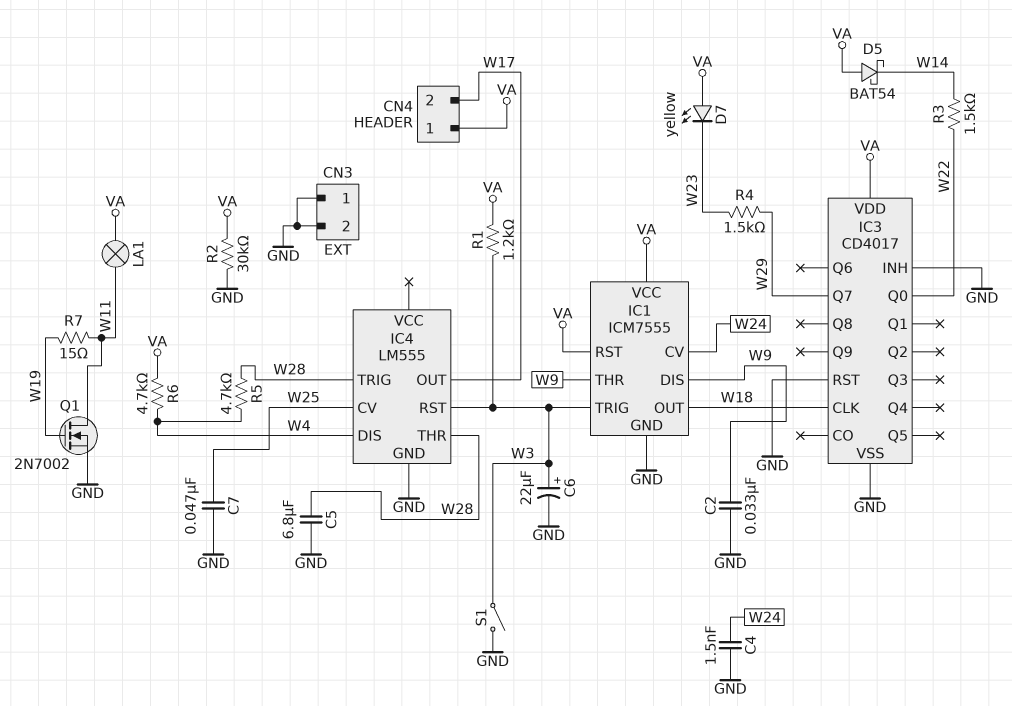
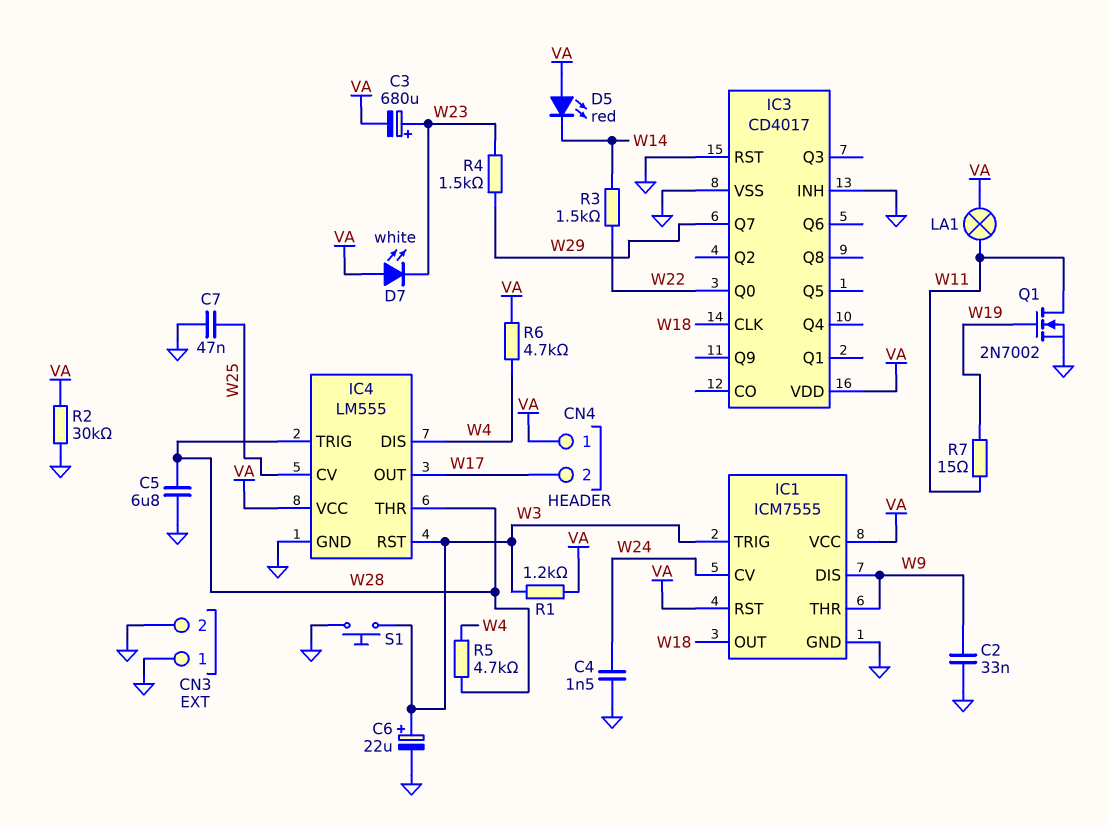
C3: none -> 680uF (plus W23, minus VA)
D5: schottky BAT54 (A VA, K W14) -> LED red (A VA, K W14)
D7: LED yellow (A VA, K W23) -> LED white (A VA, K W23)
IC4 pin VCC: none -> VA
S1: switch (GND, W3) -> button (GND, W3)

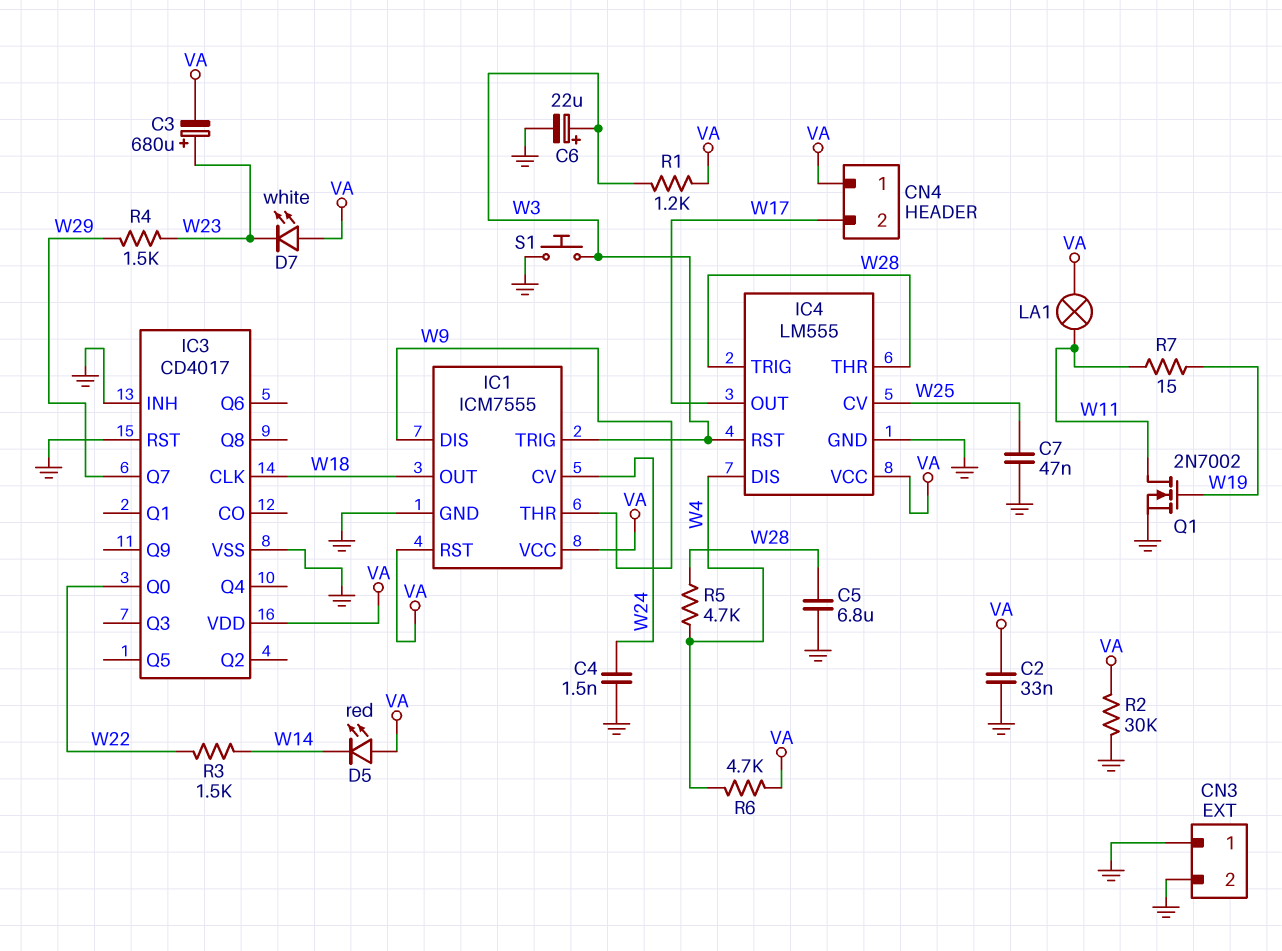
C2: 33nF (GND, W9) -> 33nF (GND, VA)

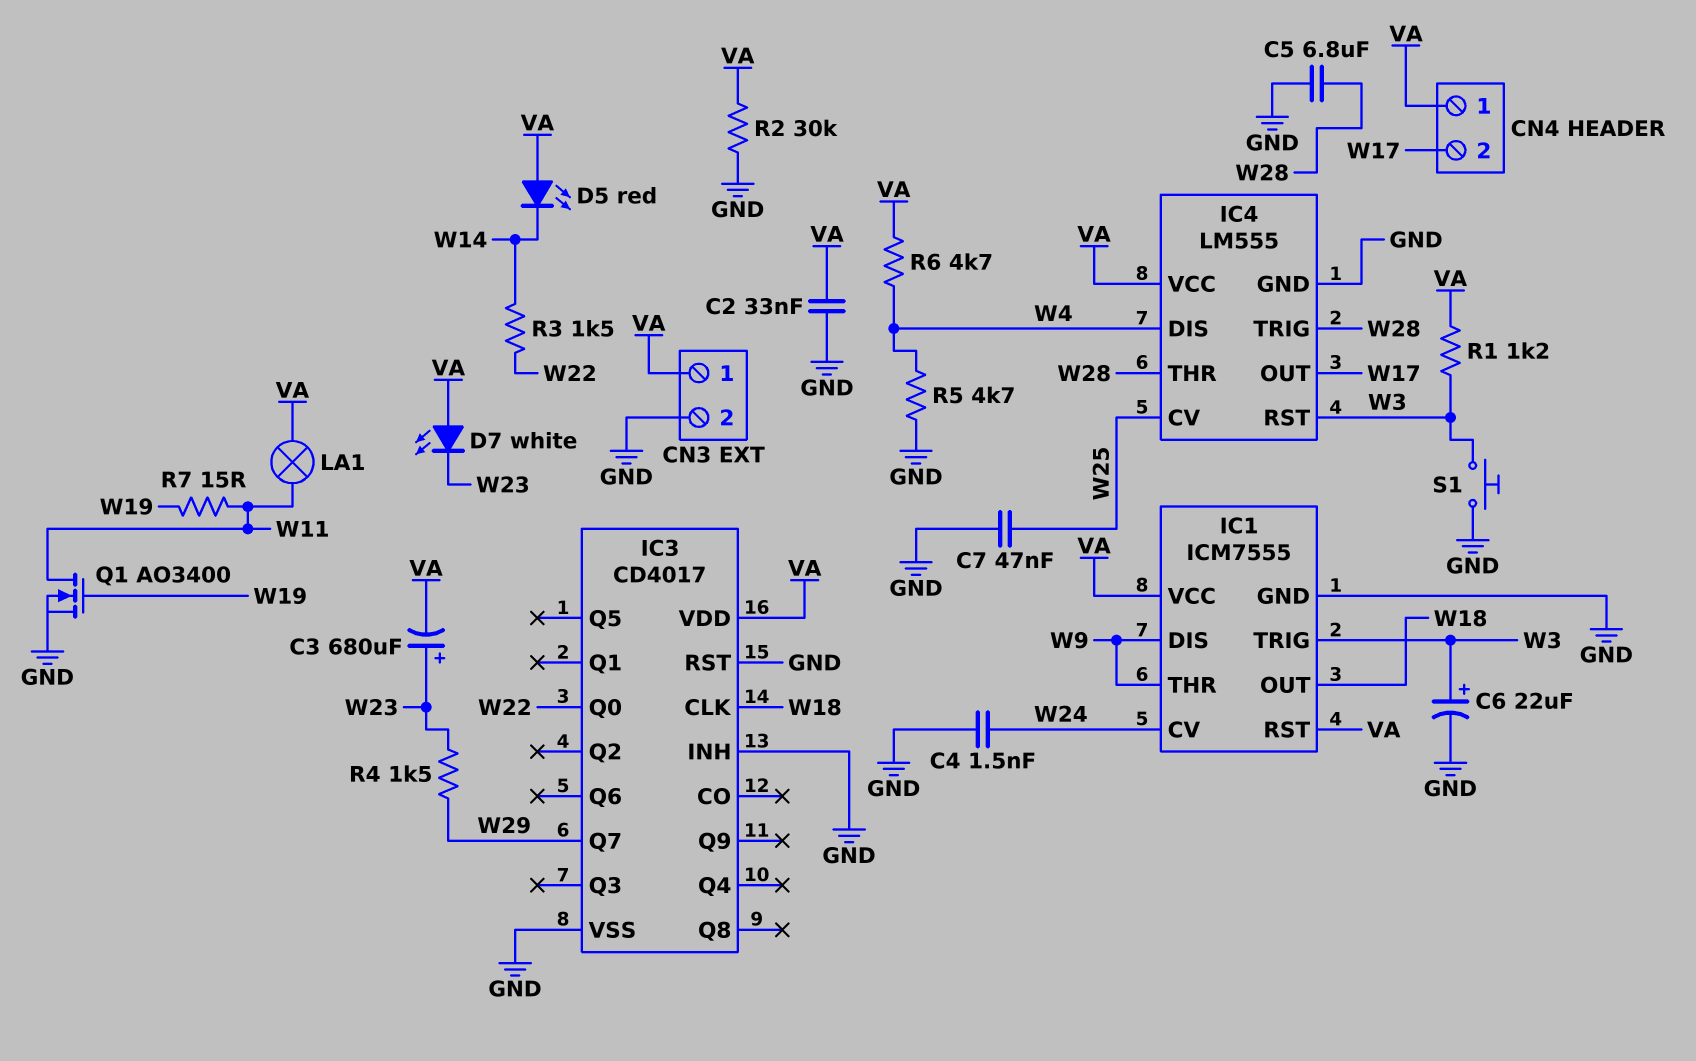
CN3 pin 1: GND -> VA
Q1: NMOS 2N7002 (G W19, D W11, S GND) -> NMOS AO3400 (G W19, D W11, S GND)
R5: 4.7k (W4, W28) -> 4.7k (GND, W4)

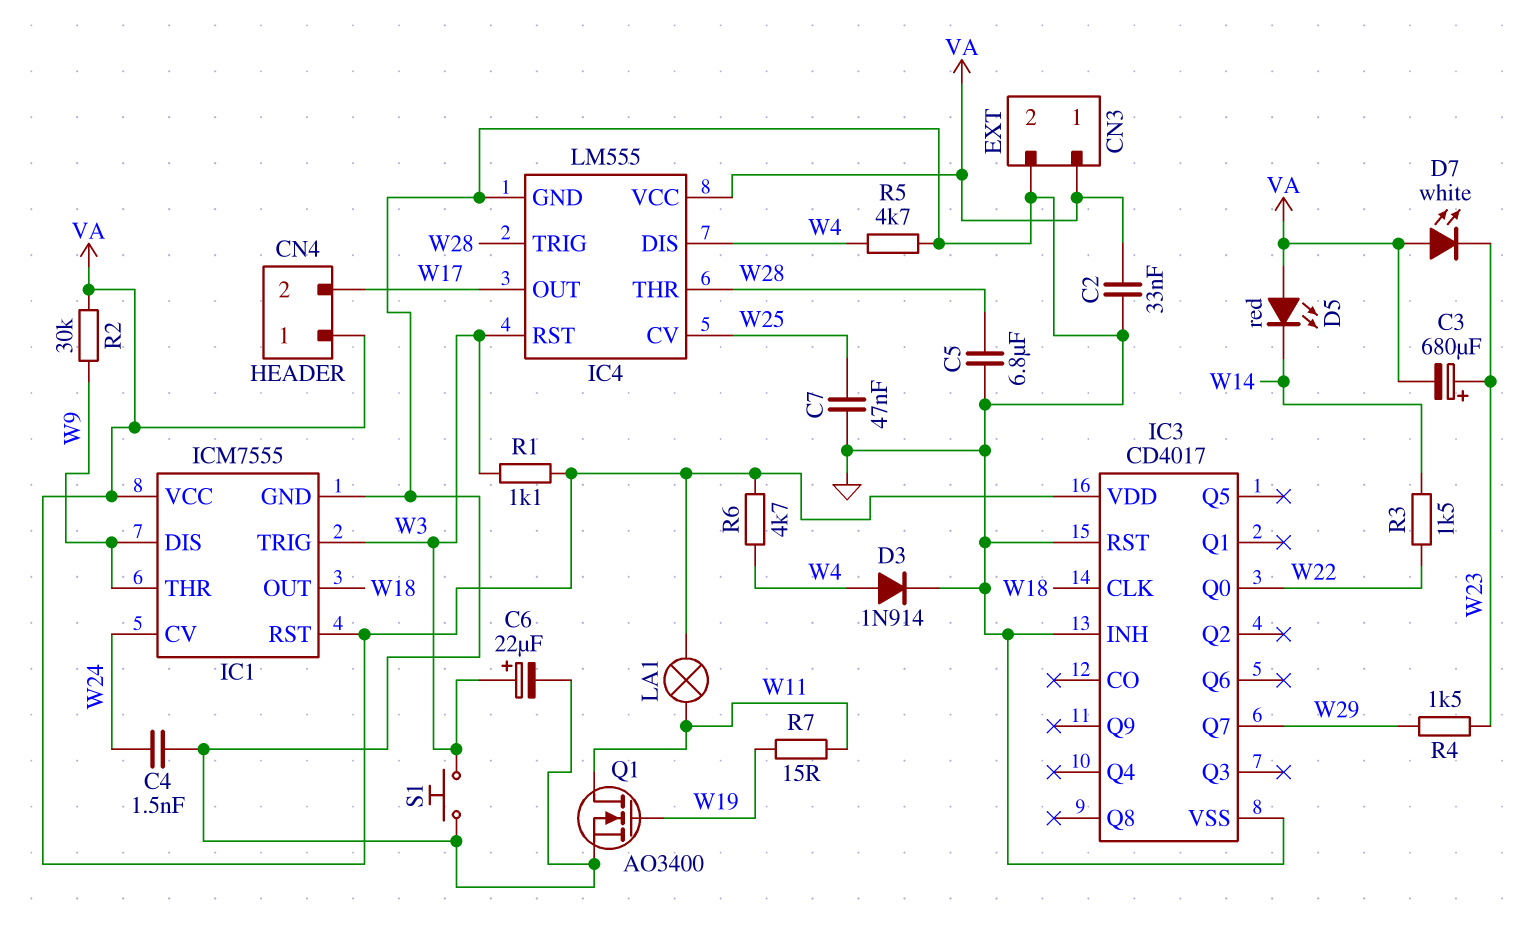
D3: none -> diode 1N914 (A W4, K GND)
R1: 1.2k (VA, W3) -> 1.1k (VA, W3)
R2: 30k (GND, VA) -> 30k (VA, W9)

